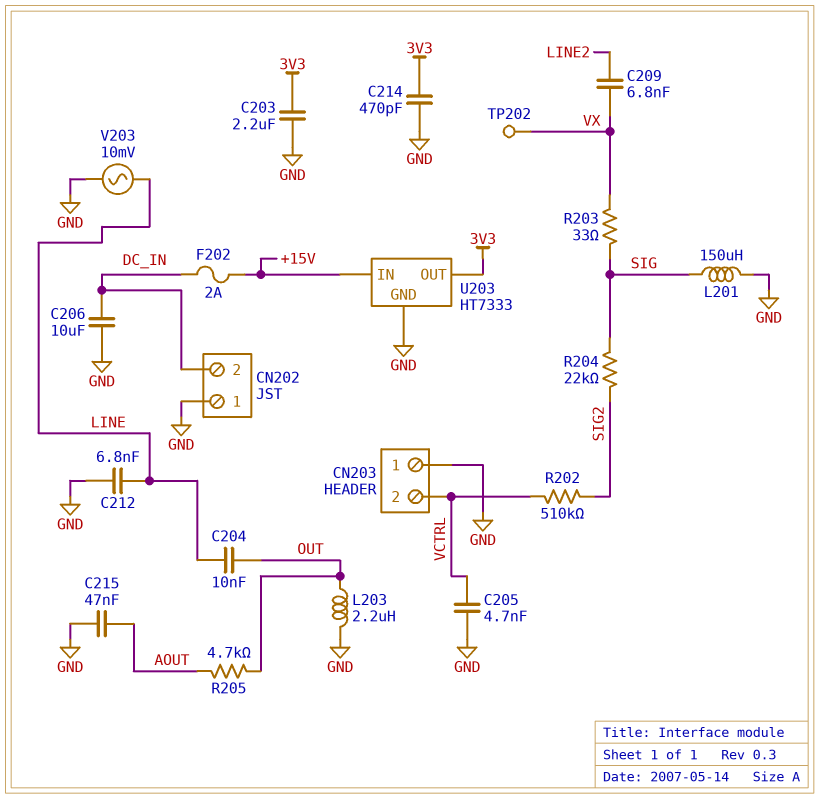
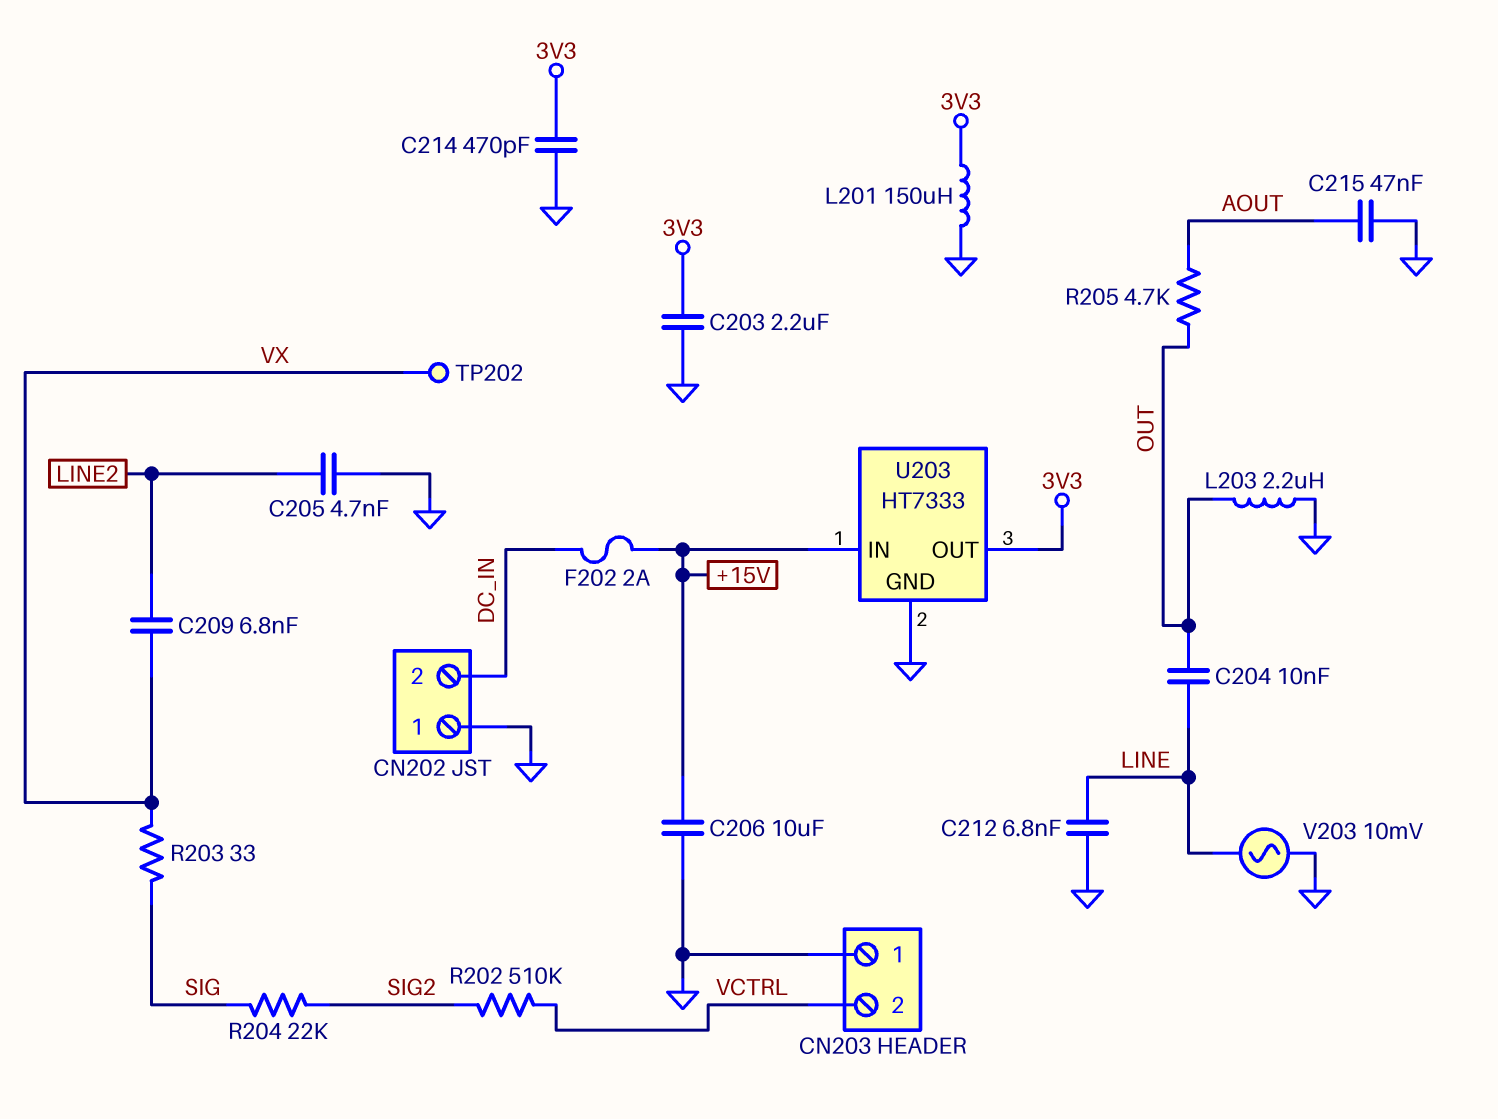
C205: 4.7nF (GND, VCTRL) -> 4.7nF (GND, LINE2)
C206: 10uF (DC_IN, GND) -> 10uF (+15V, GND)
L201: 150uH (GND, SIG) -> 150uH (3V3, GND)

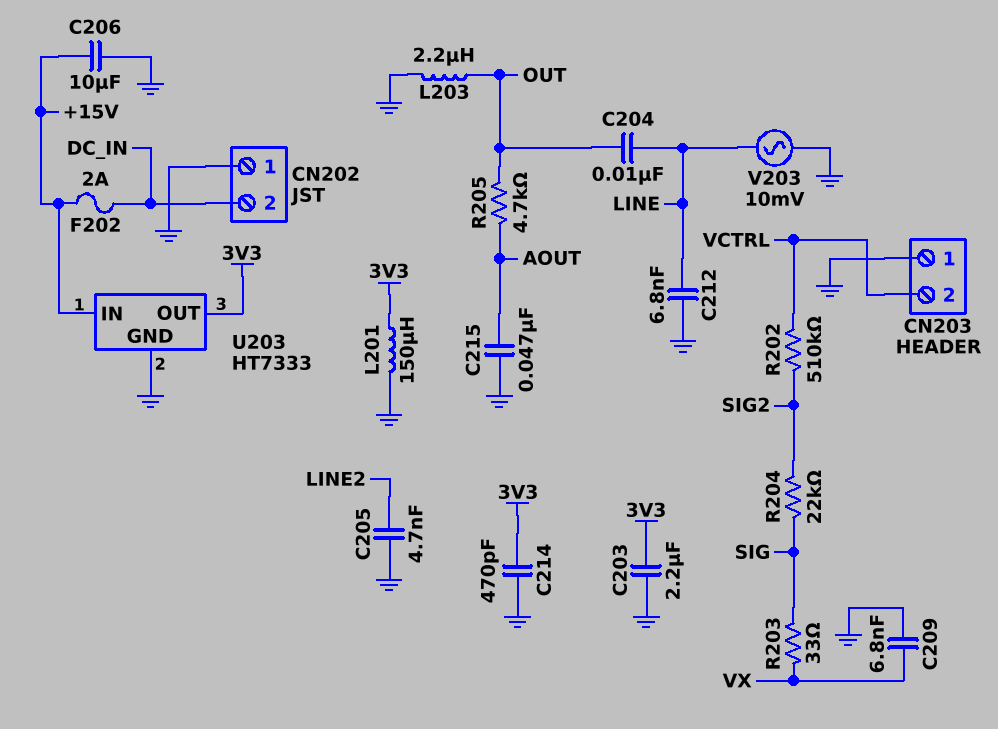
C209: 6.8nF (LINE2, VX) -> 6.8nF (GND, VX)
TP202: test point (VX) -> none

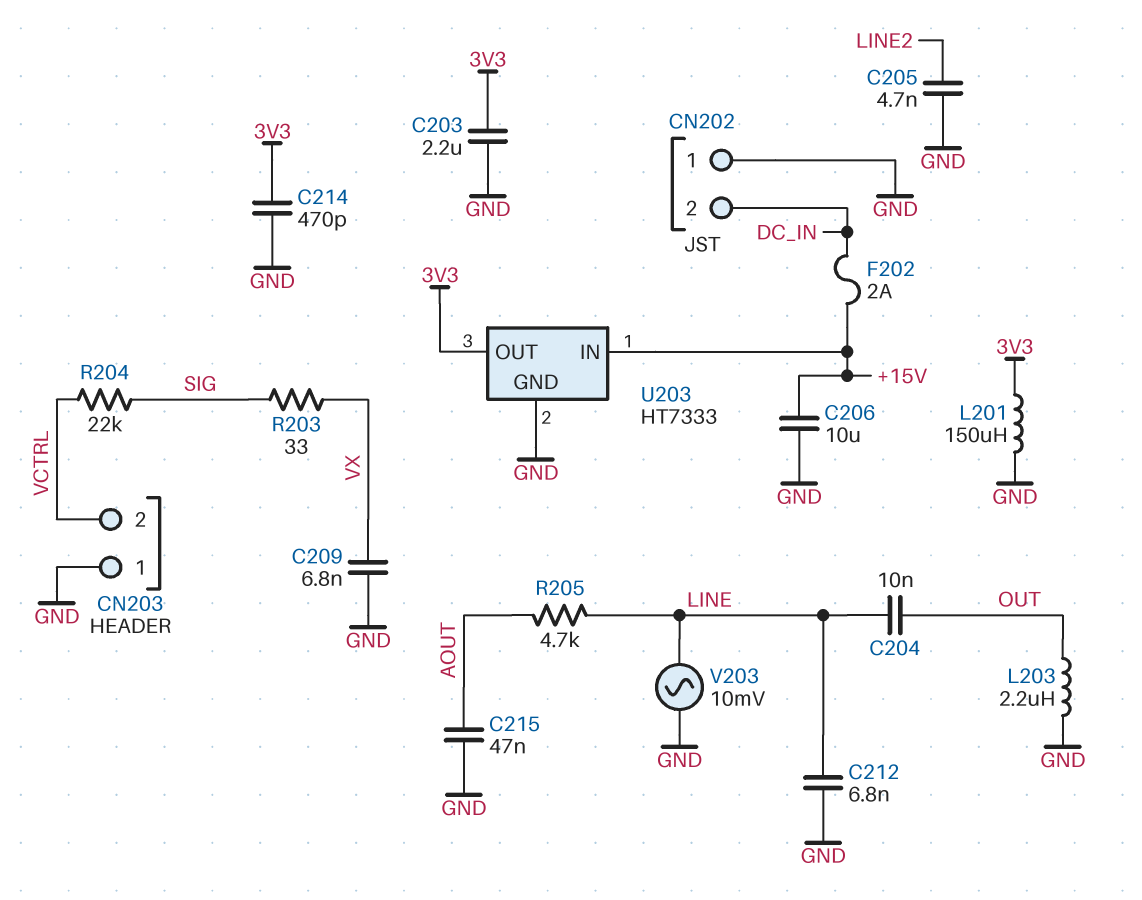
R202: 510k (SIG2, VCTRL) -> none
R204: 22k (SIG, SIG2) -> 22k (SIG, VCTRL)
R205: 4.7k (AOUT, OUT) -> 4.7k (AOUT, LINE)

